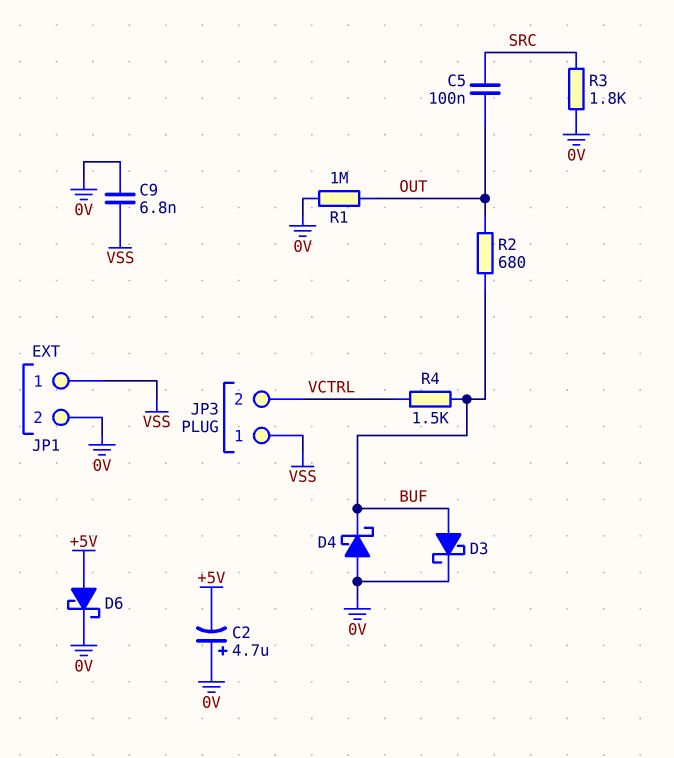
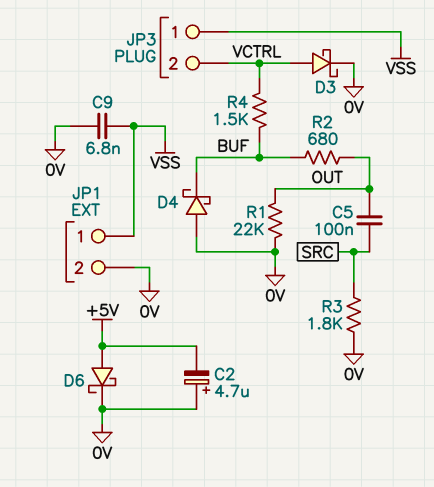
D3: schottky (A BUF, K 0V) -> schottky (A VCTRL, K 0V)
R1: 1M (0V, OUT) -> 22k (0V, OUT)

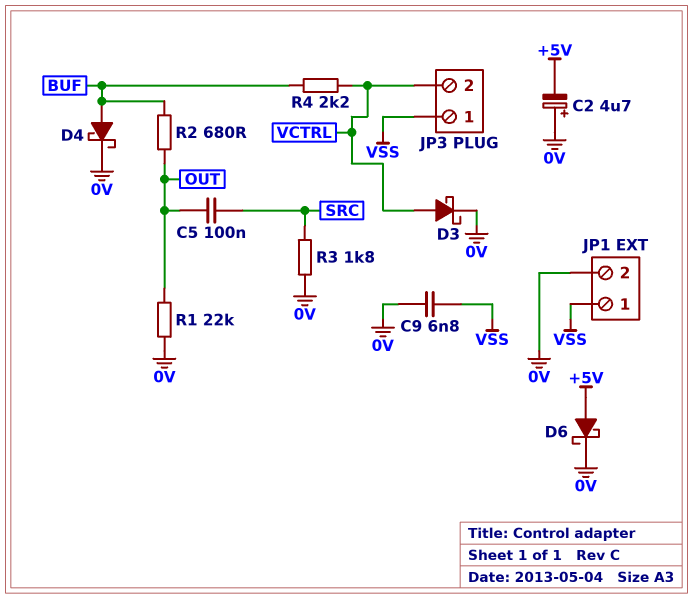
D4: schottky (A 0V, K BUF) -> schottky (A BUF, K 0V)
R4: 1.5k (BUF, VCTRL) -> 2.2k (BUF, VCTRL)

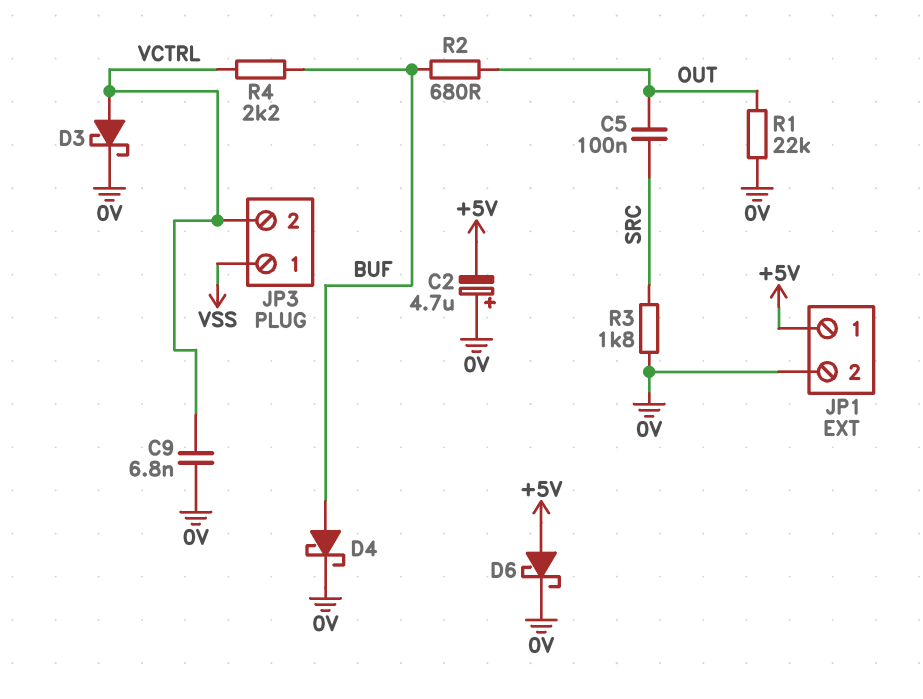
C9: 6.8nF (0V, VSS) -> 6.8nF (0V, VCTRL)
JP1 pin 1: VSS -> +5V

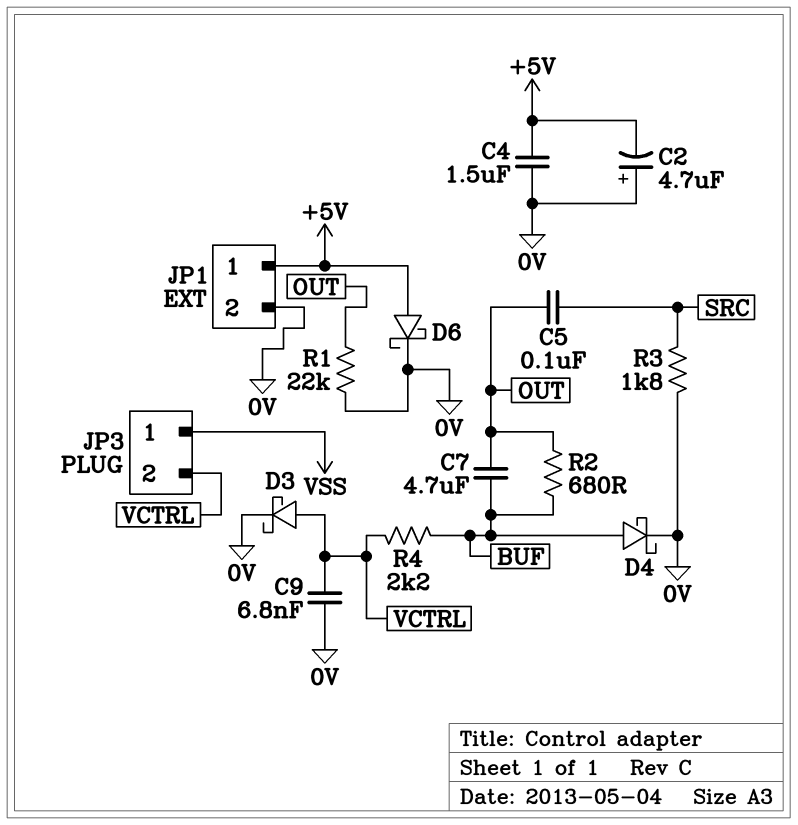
C4: none -> 1.5uF (+5V, 0V)
C7: none -> 4.7uF (BUF, OUT)

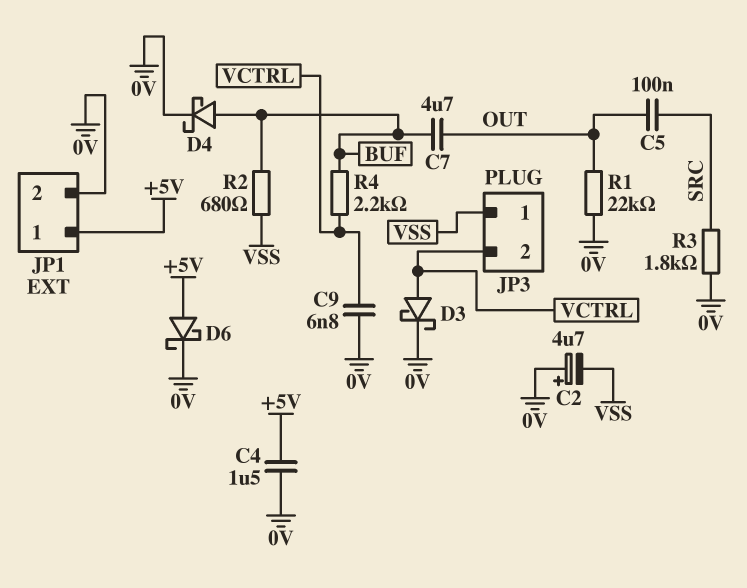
C2: 4.7uF (plus 0V, minus +5V) -> 4.7uF (plus 0V, minus VSS)
R2: 680 (BUF, OUT) -> 680 (BUF, VSS)

